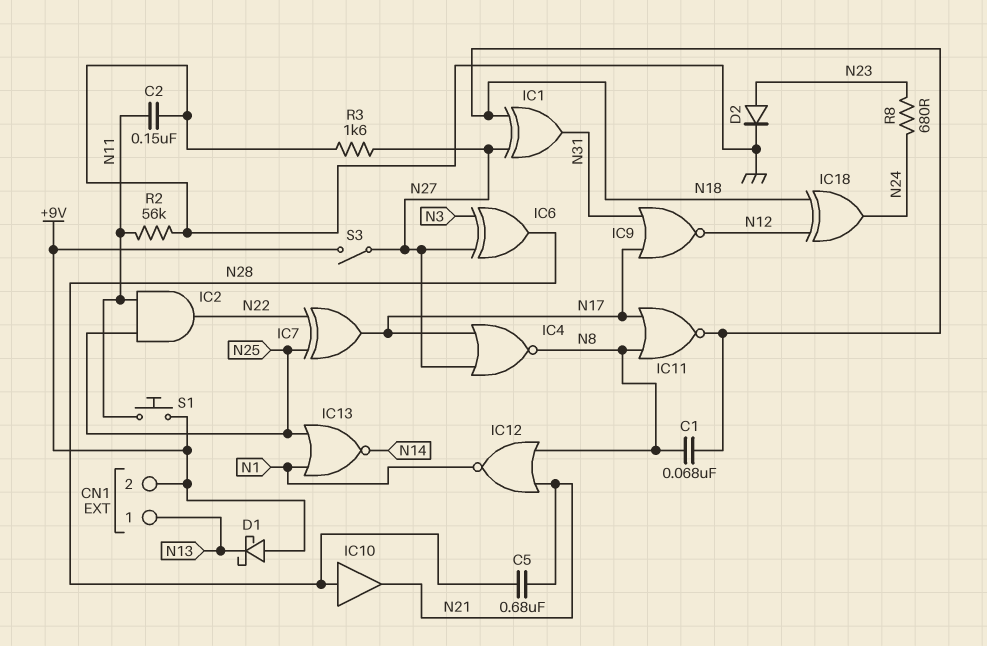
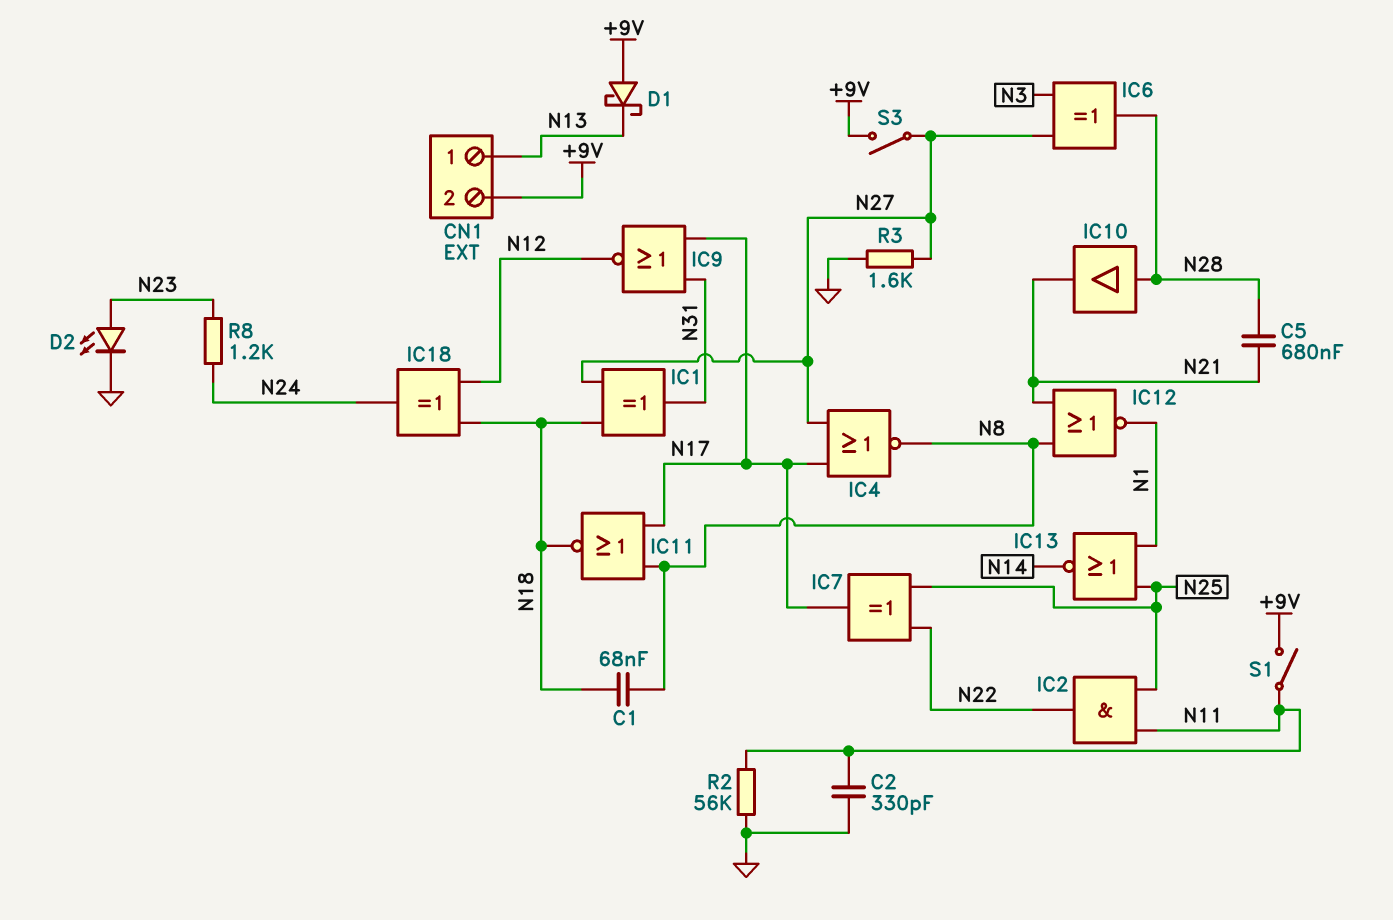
C2: 150nF (GND, N11) -> 330pF (GND, N11)
D2: diode (A N23, K GND) -> LED (A N23, K GND)
R8: 680 (N23, N24) -> 1.2k (N23, N24)
S1: button (+9V, N11) -> switch (+9V, N11)

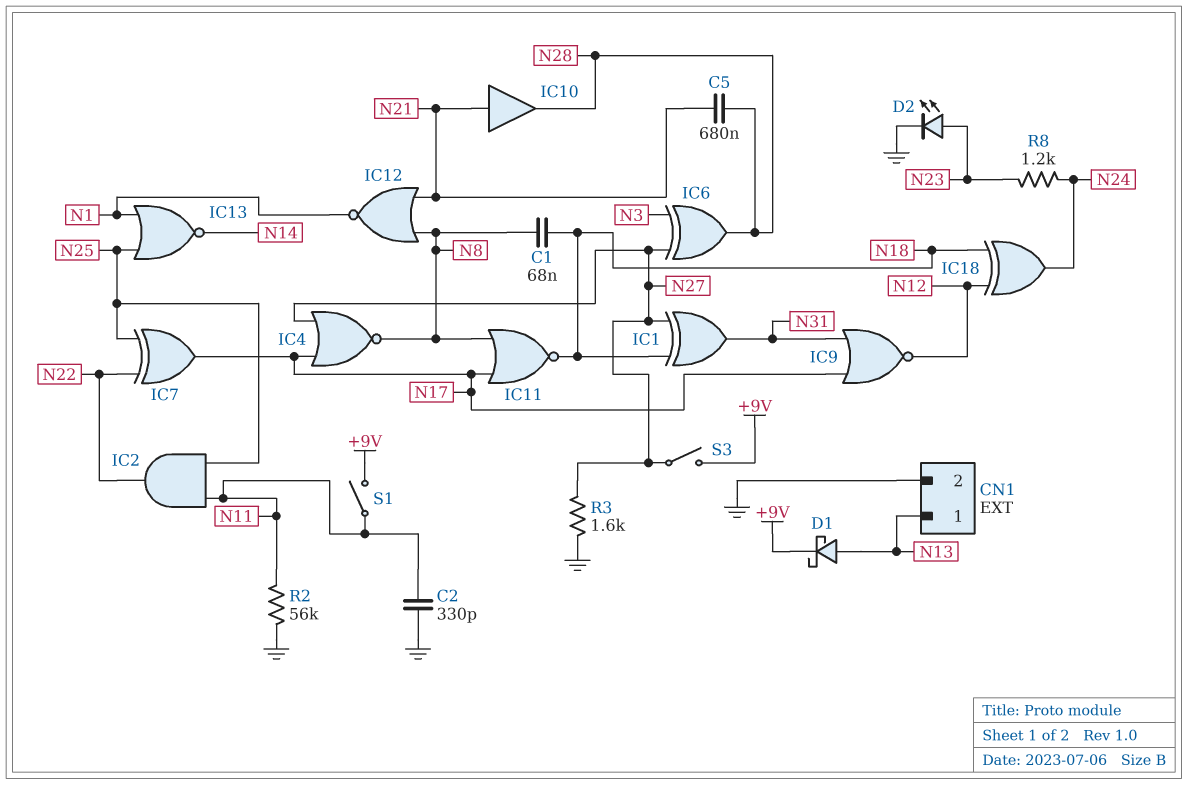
CN1 pin 2: +9V -> GND
D1: schottky (A +9V, K N13) -> schottky (A N13, K +9V)
IC10: buffer (in N28, out N21) -> buffer (in N21, out N28)

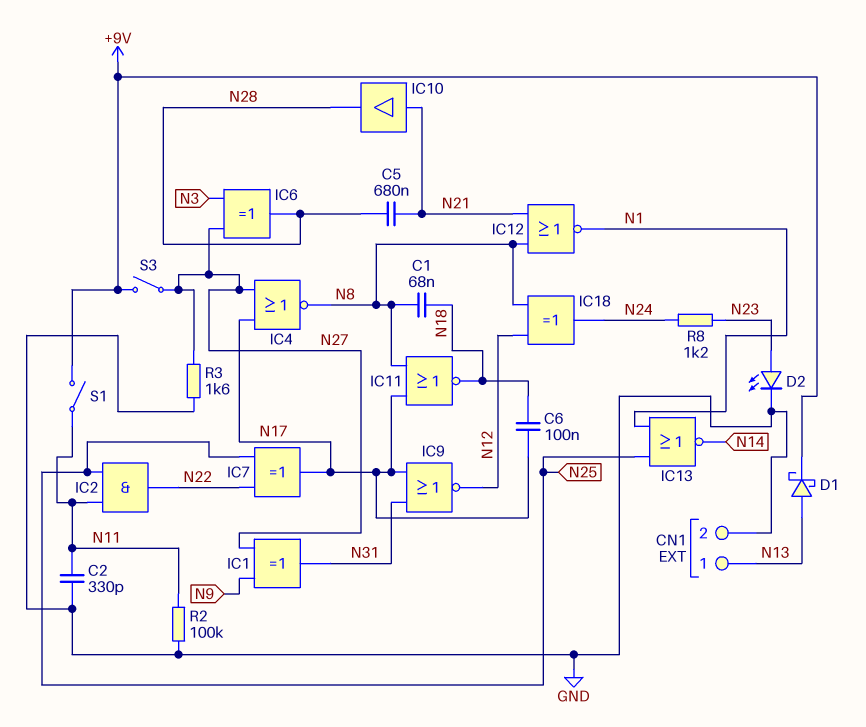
C6: none -> 100nF (N17, N18)
IC1: XOR (in N18, in N27, out N31) -> XOR (in N9, in N27, out N31)
IC18: XOR (in N12, in N18, out N24) -> XOR (in N8, in N12, out N24)
R2: 56k (GND, N11) -> 100k (GND, N11)

